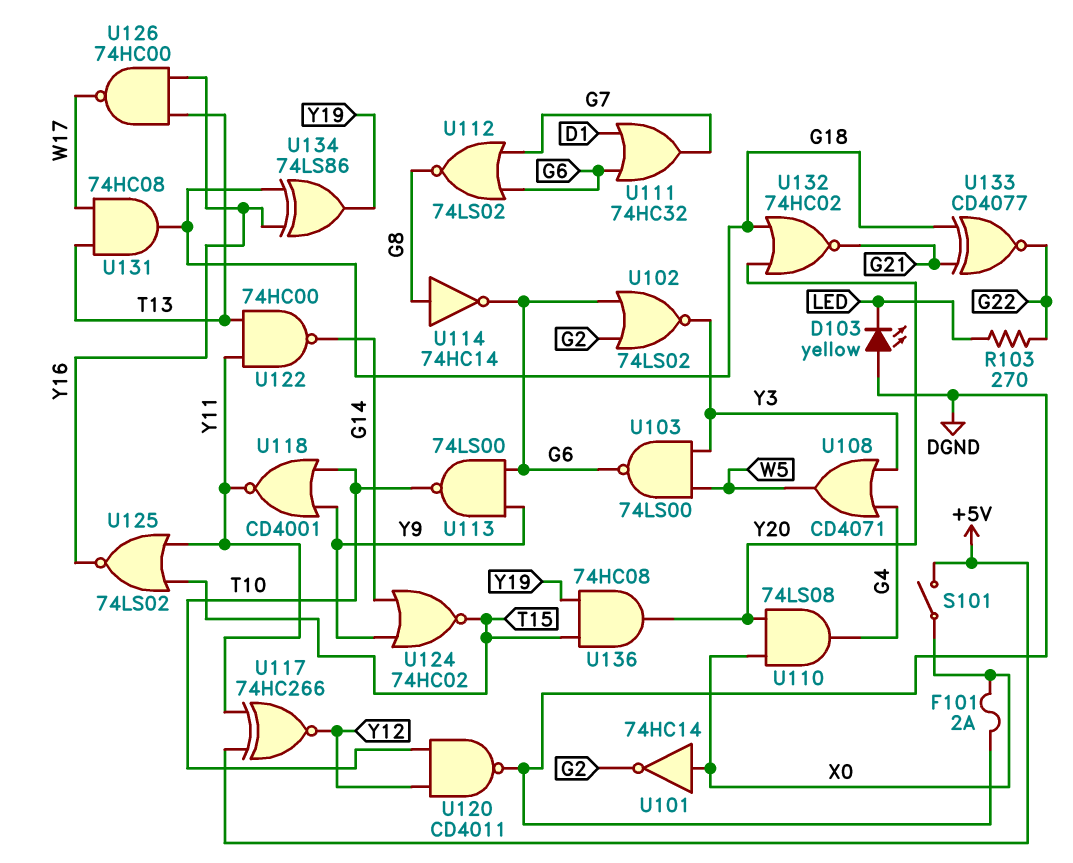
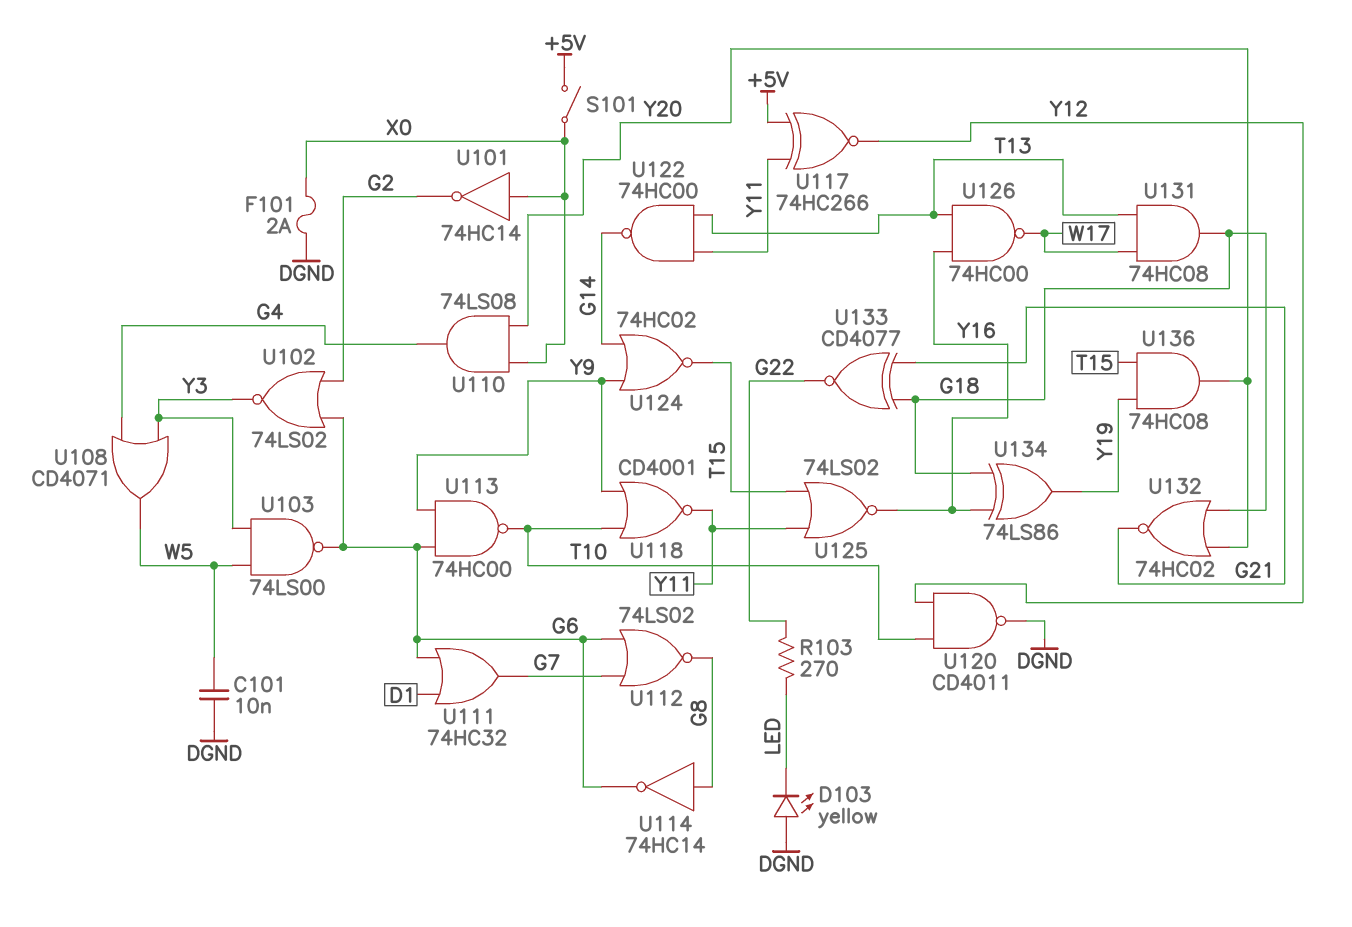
C101: none -> 10nF (DGND, W5)
U113: NAND 74LS00 (in G6, in Y9, out T10) -> NAND 74HC00 (in G6, in Y9, out T10)

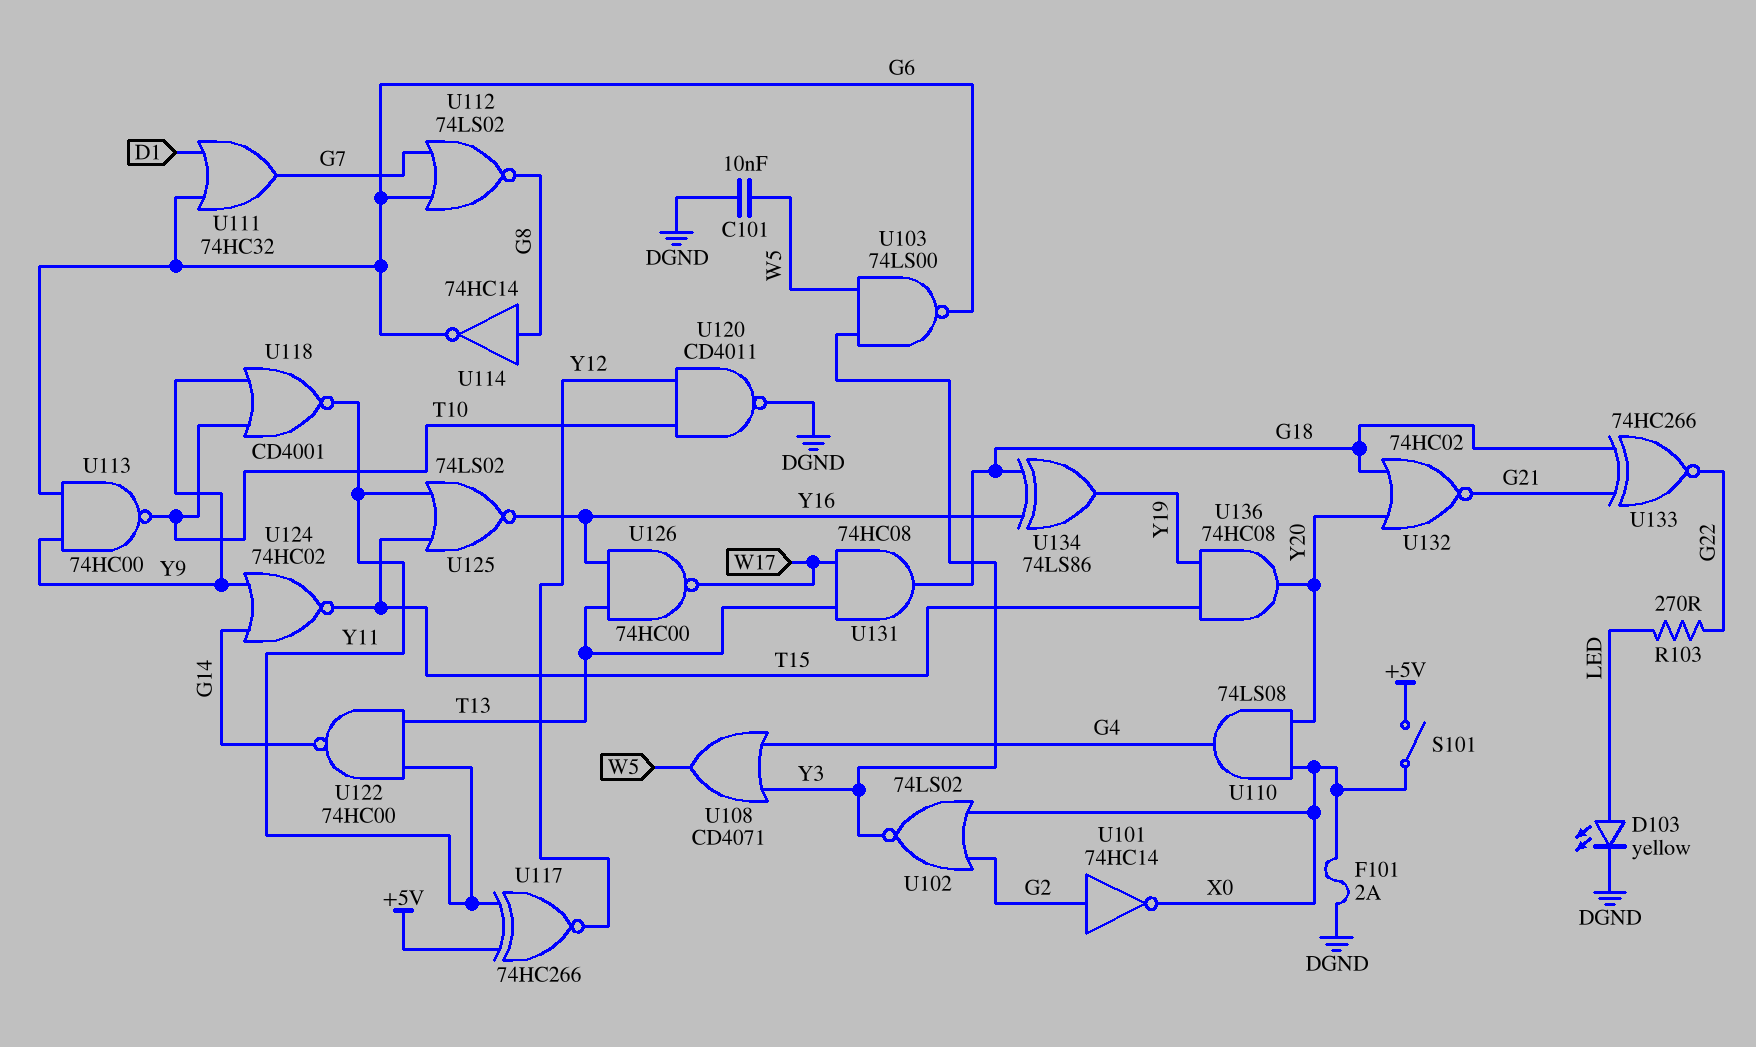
D103: LED yellow (A DGND, K LED) -> LED yellow (A LED, K DGND)
U101: NOT 74HC14 (in X0, out G2) -> NOT 74HC14 (in G2, out X0)
U102: NOR 74LS02 (in G2, in G6, out Y3) -> NOR 74LS02 (in G2, in X0, out Y3)
U133: XNOR CD4077 (in G18, in G21, out G22) -> XNOR 74HC266 (in G18, in G21, out G22)

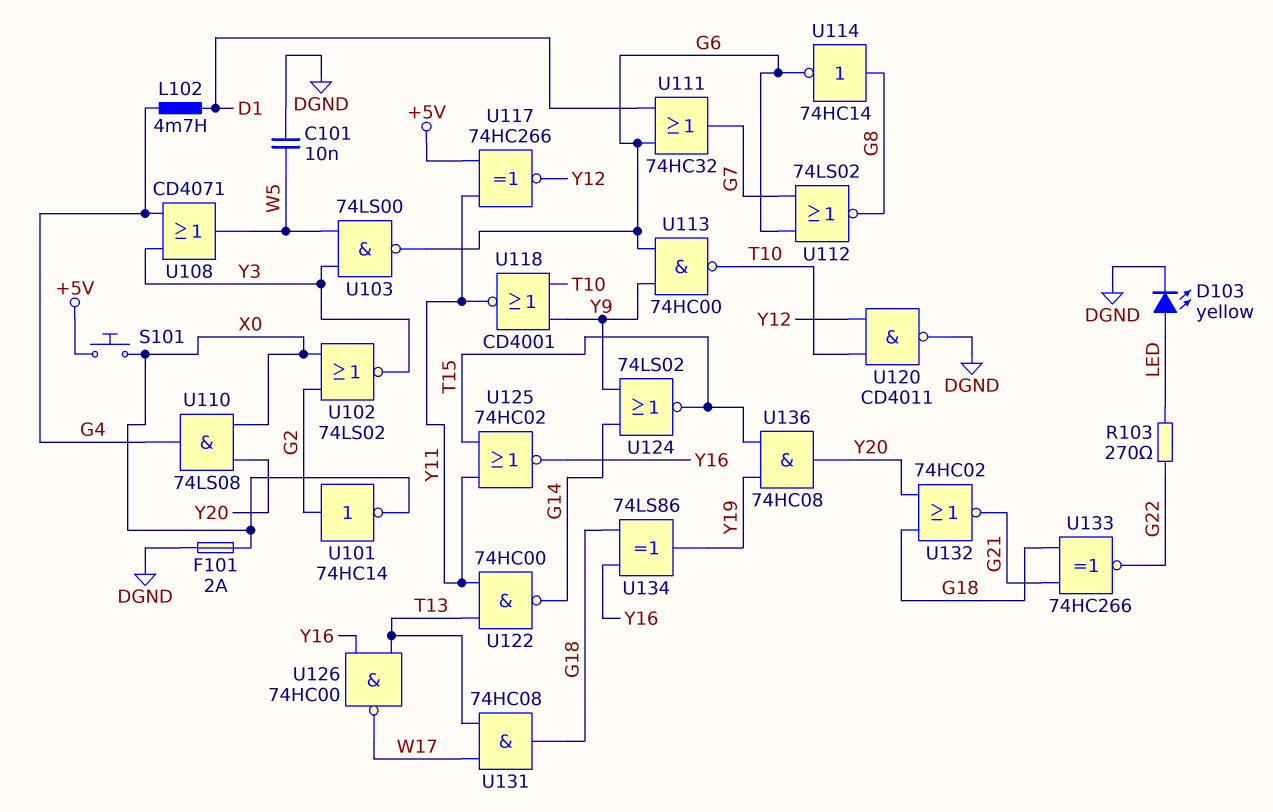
L102: none -> 4.7mH (D1, G4)
S101: switch (+5V, X0) -> button (+5V, X0)
U124: NOR 74HC02 (in G14, in Y9, out T15) -> NOR 74LS02 (in G14, in Y9, out T15)
U125: NOR 74LS02 (in T15, in Y11, out Y16) -> NOR 74HC02 (in T15, in Y11, out Y16)

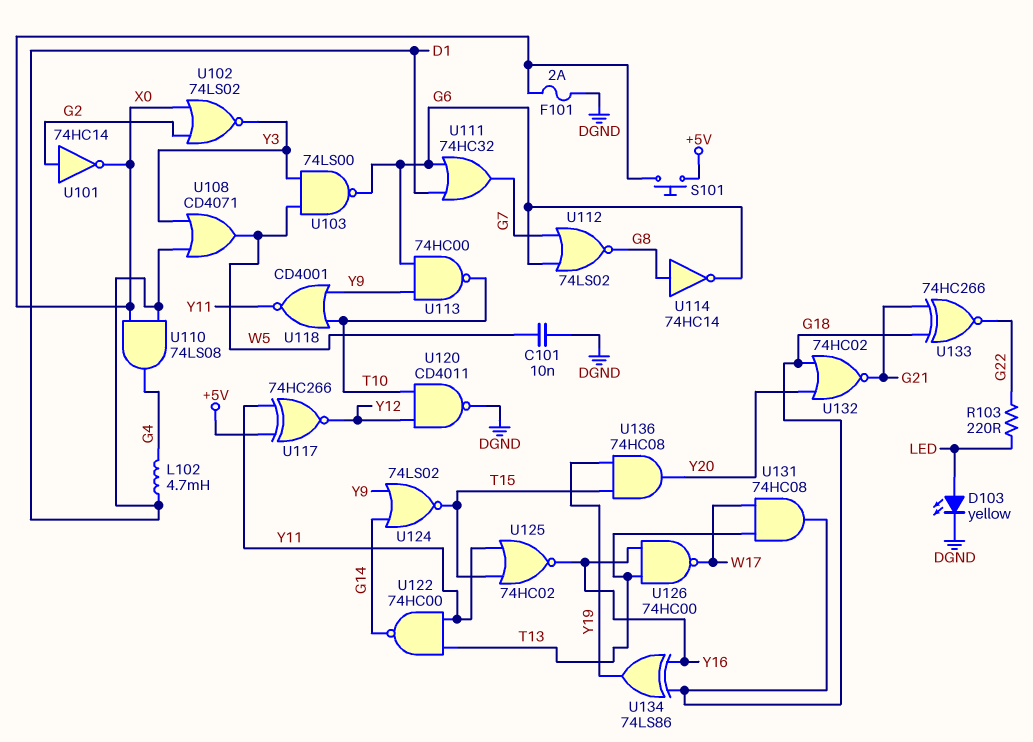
R103: 270 (G22, LED) -> 220 (G22, LED)
U108: OR CD4071 (in G4, in Y3, out W5) -> OR CD4071 (in D1, in Y3, out W5)
U110: AND 74LS08 (in X0, in Y20, out G4) -> AND 74LS08 (in D1, in X0, out G4)

